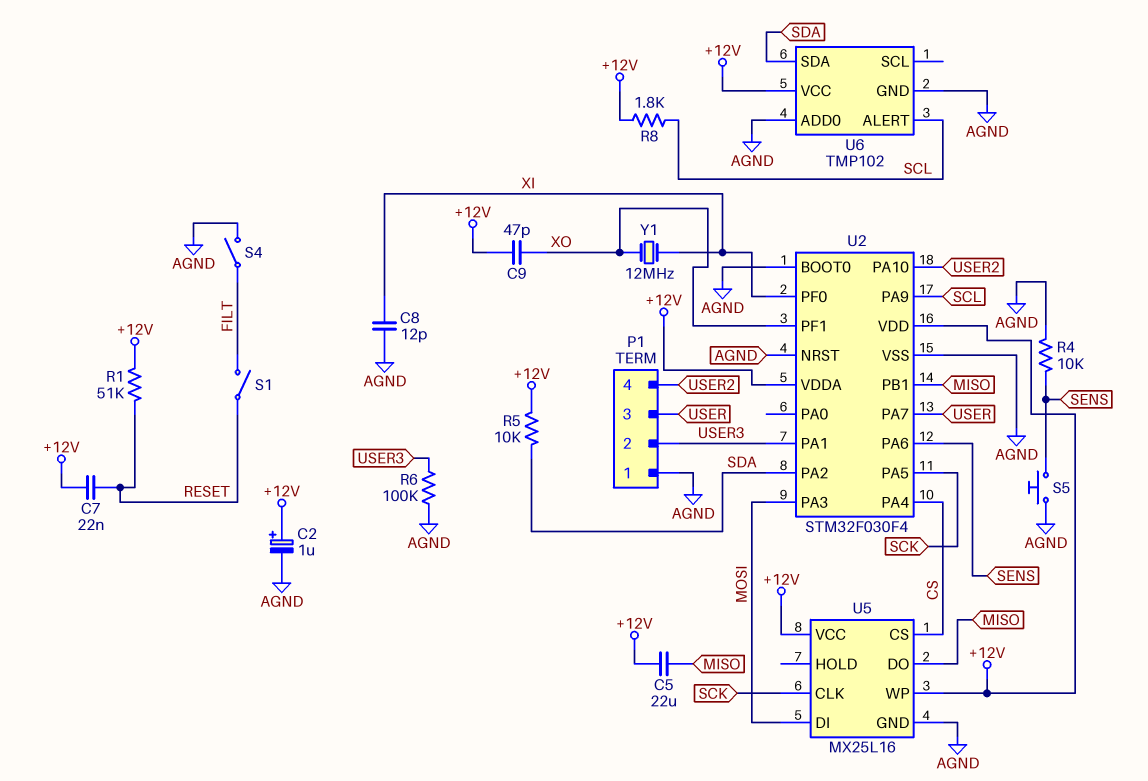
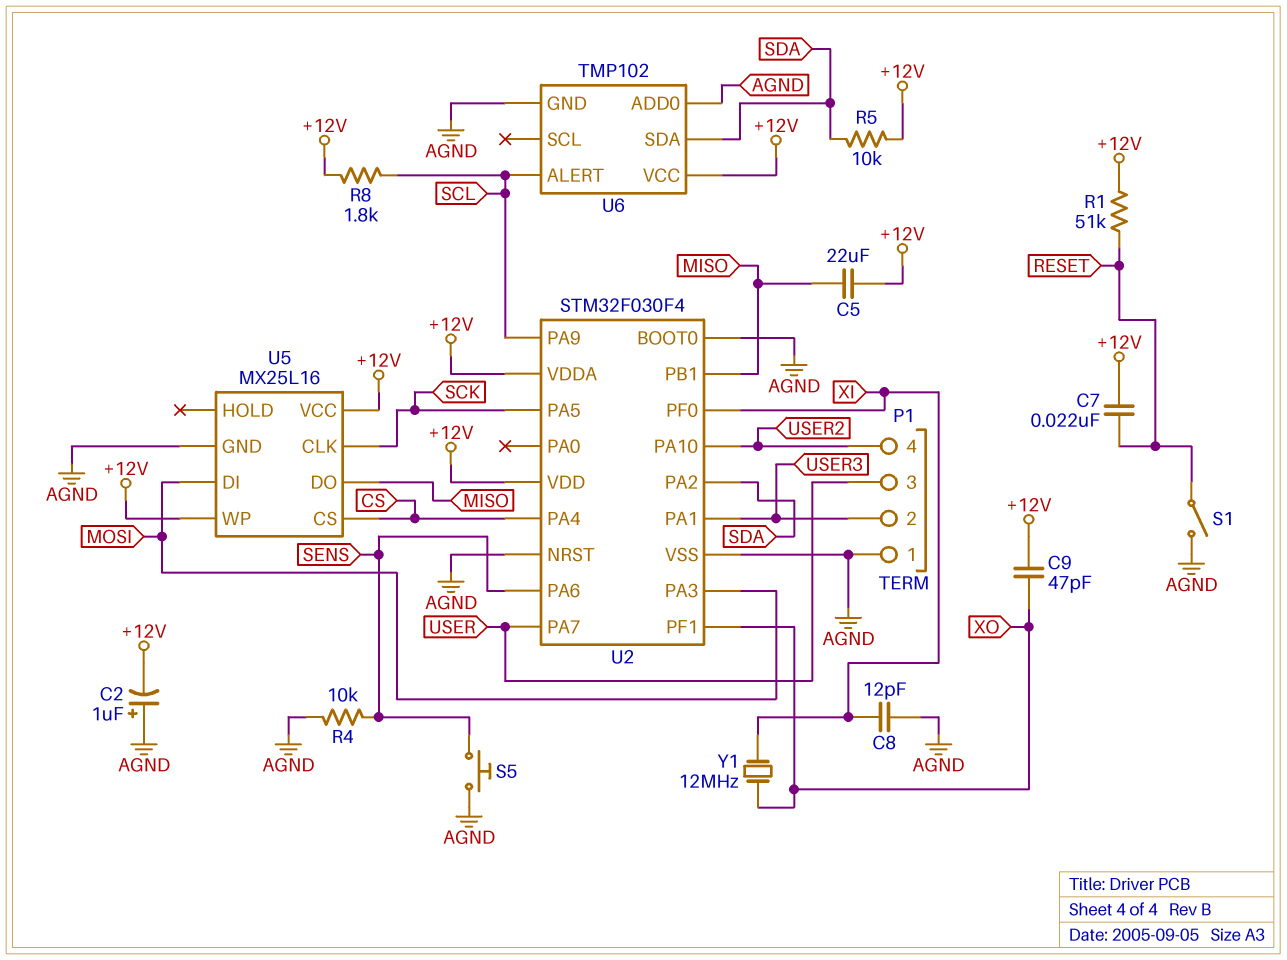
C2: 1uF (plus +12V, minus AGND) -> 1uF (plus AGND, minus +12V)
R6: 100k (AGND, USER3) -> none
S1: switch (FILT, RESET) -> switch (AGND, RESET)
S4: switch (AGND, FILT) -> none

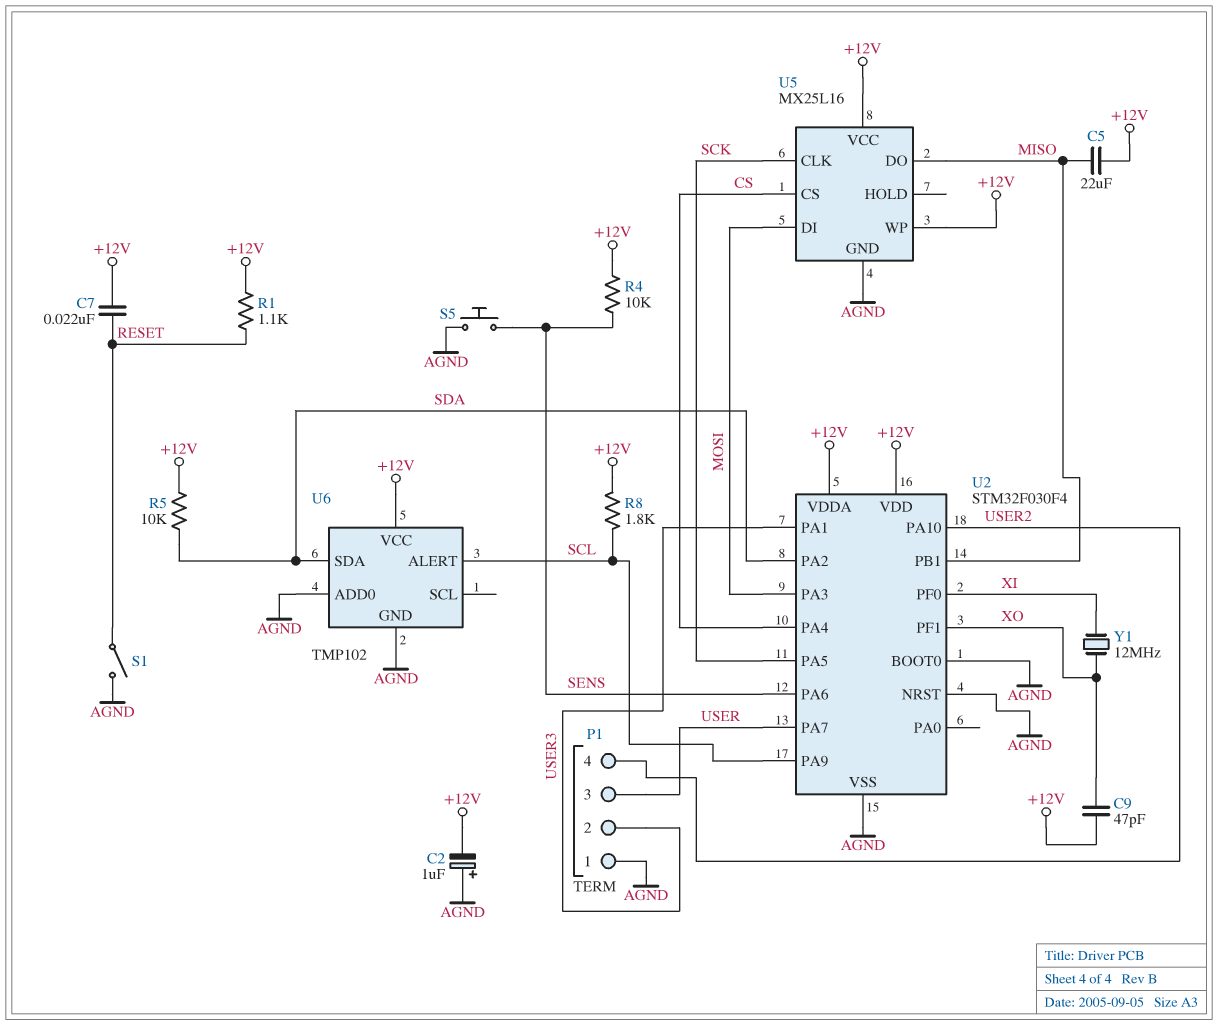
C8: 12pF (AGND, XI) -> none
R1: 51k (+12V, RESET) -> 1.1k (+12V, RESET)
R4: 10k (AGND, SENS) -> 10k (+12V, SENS)

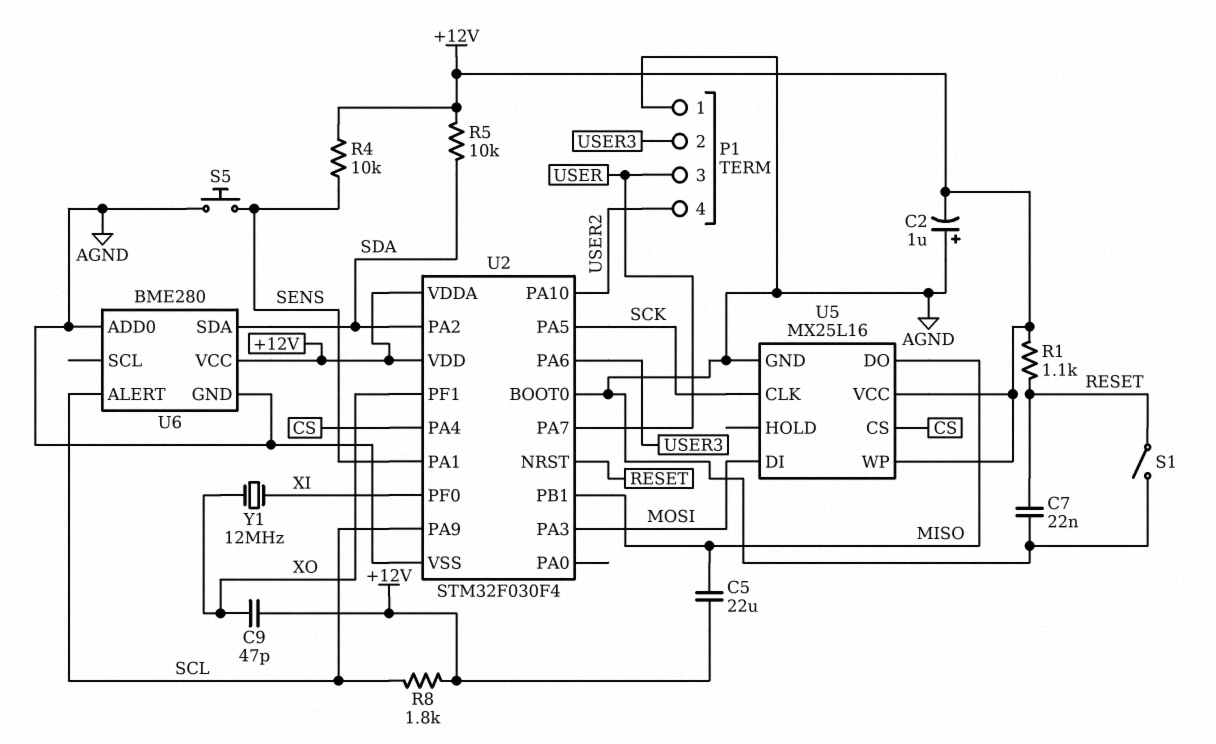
C7: 22nF (+12V, RESET) -> 22nF (AGND, RESET)
U2 pin NRST: AGND -> RESET
U2 pin PA1: USER3 -> SENS
U2 pin PA6: SENS -> USER3
U6: TMP102 -> BME280

